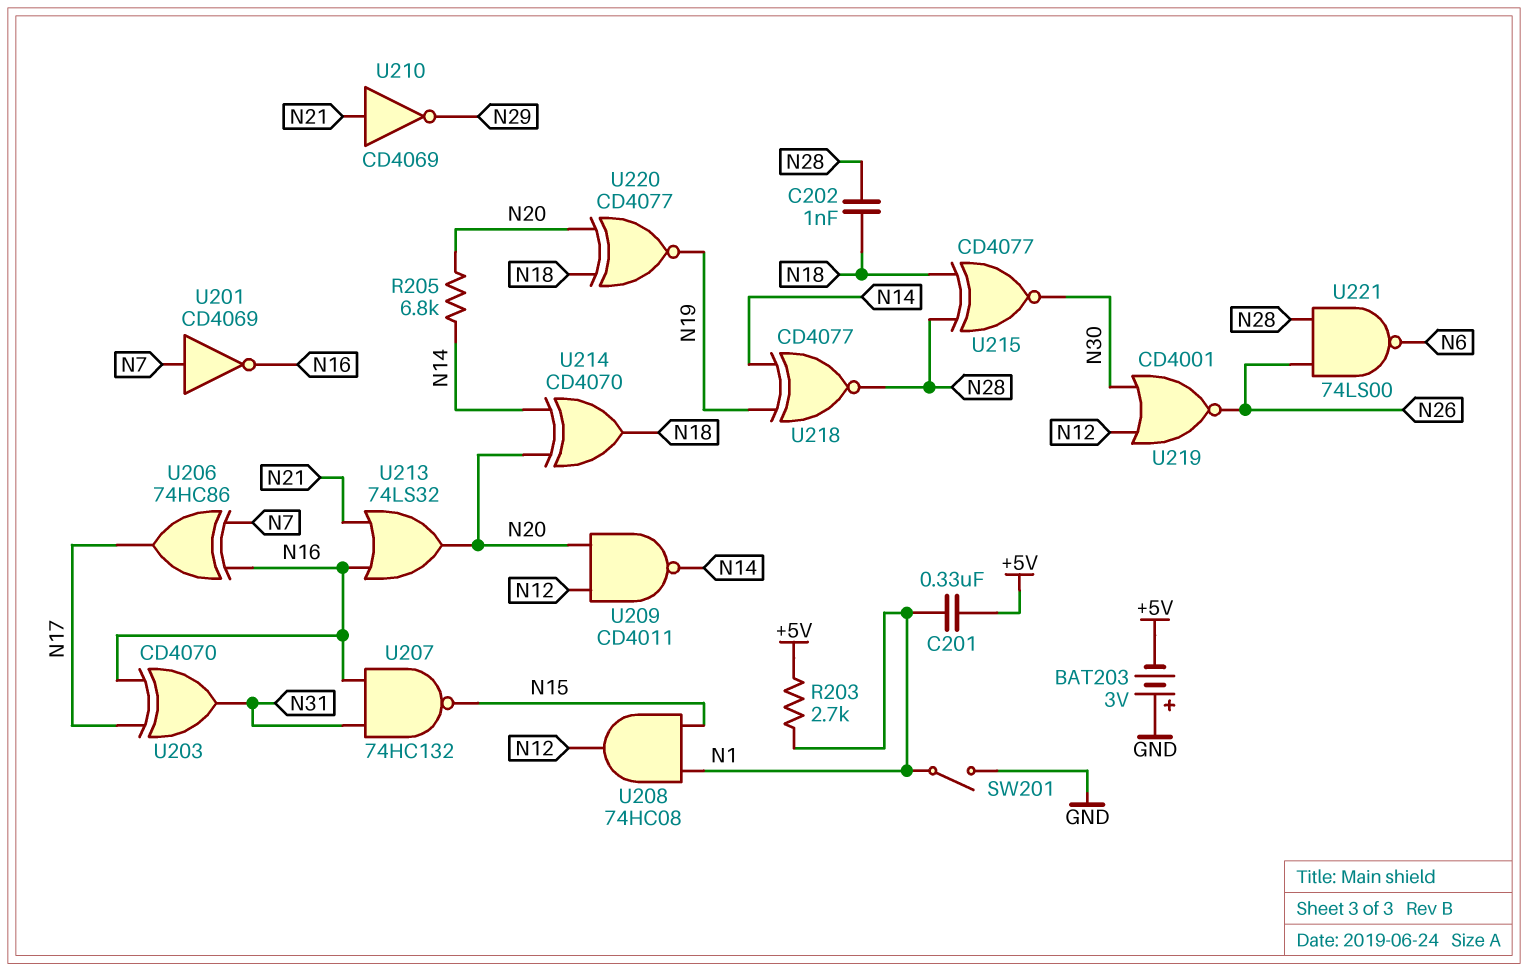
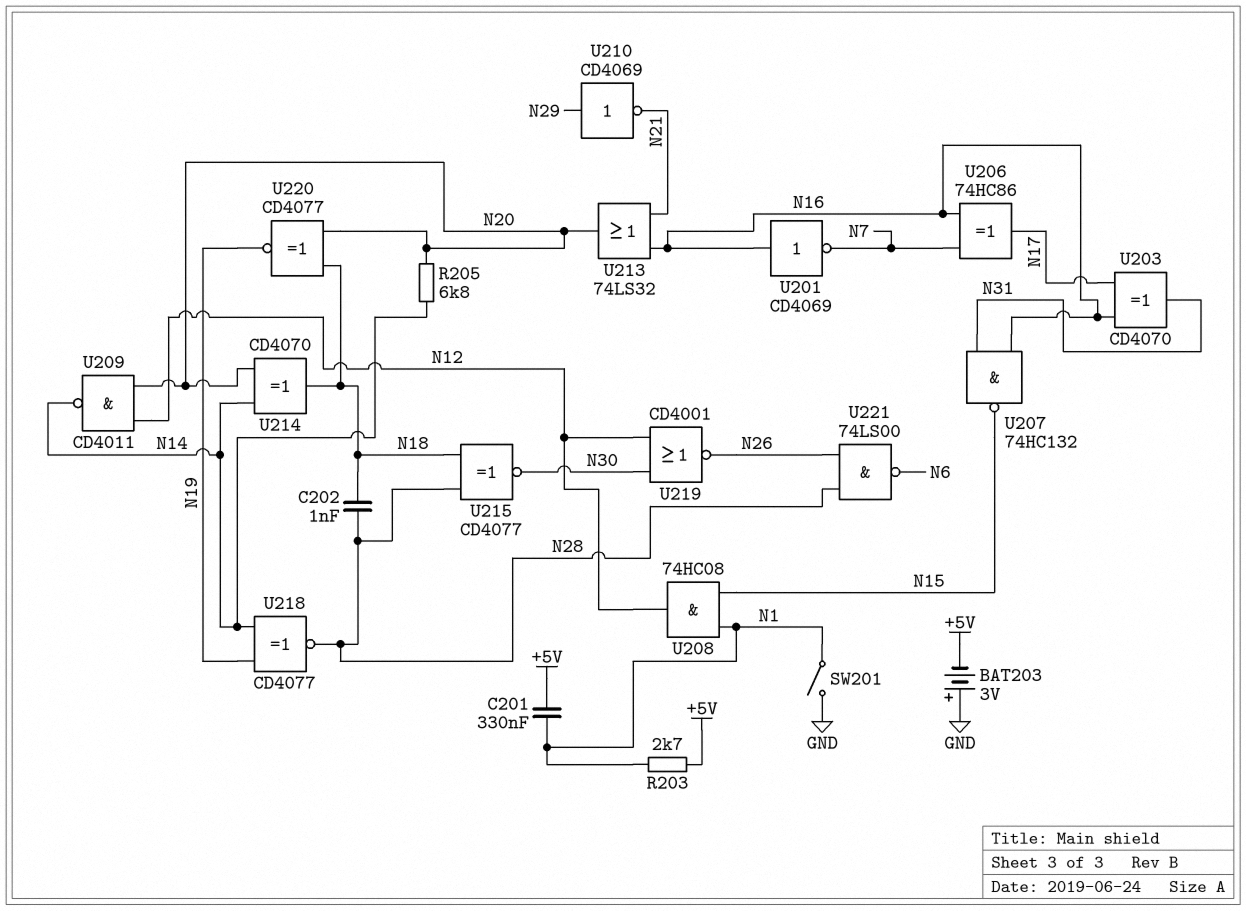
U201: NOT CD4069 (in N7, out N16) -> NOT CD4069 (in N16, out N7)
U210: NOT CD4069 (in N21, out N29) -> NOT CD4069 (in N29, out N21)

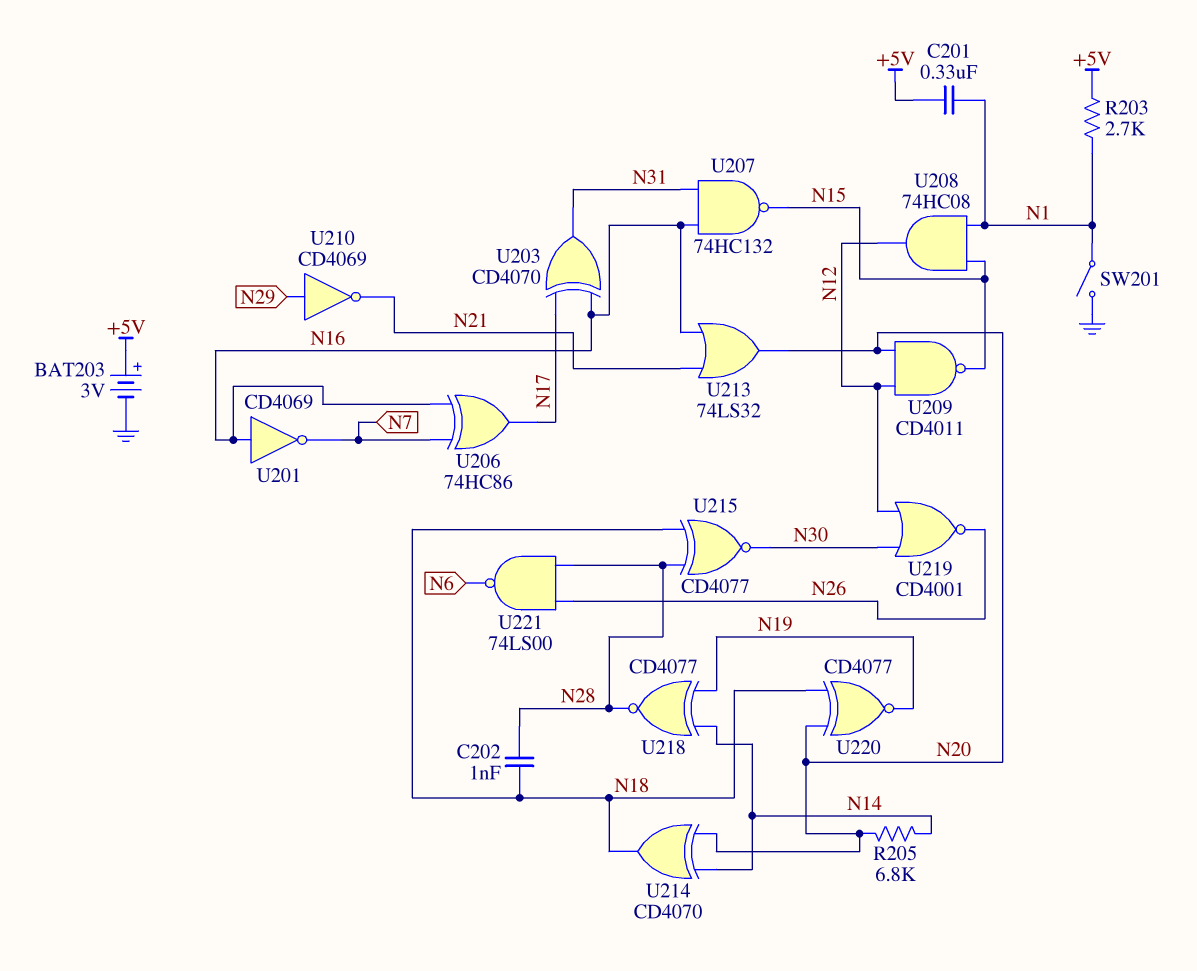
BAT203: 3V (plus GND, minus +5V) -> 3V (plus +5V, minus GND)
U209: NAND CD4011 (in N12, in N20, out N14) -> NAND CD4011 (in N12, in N20, out N15)

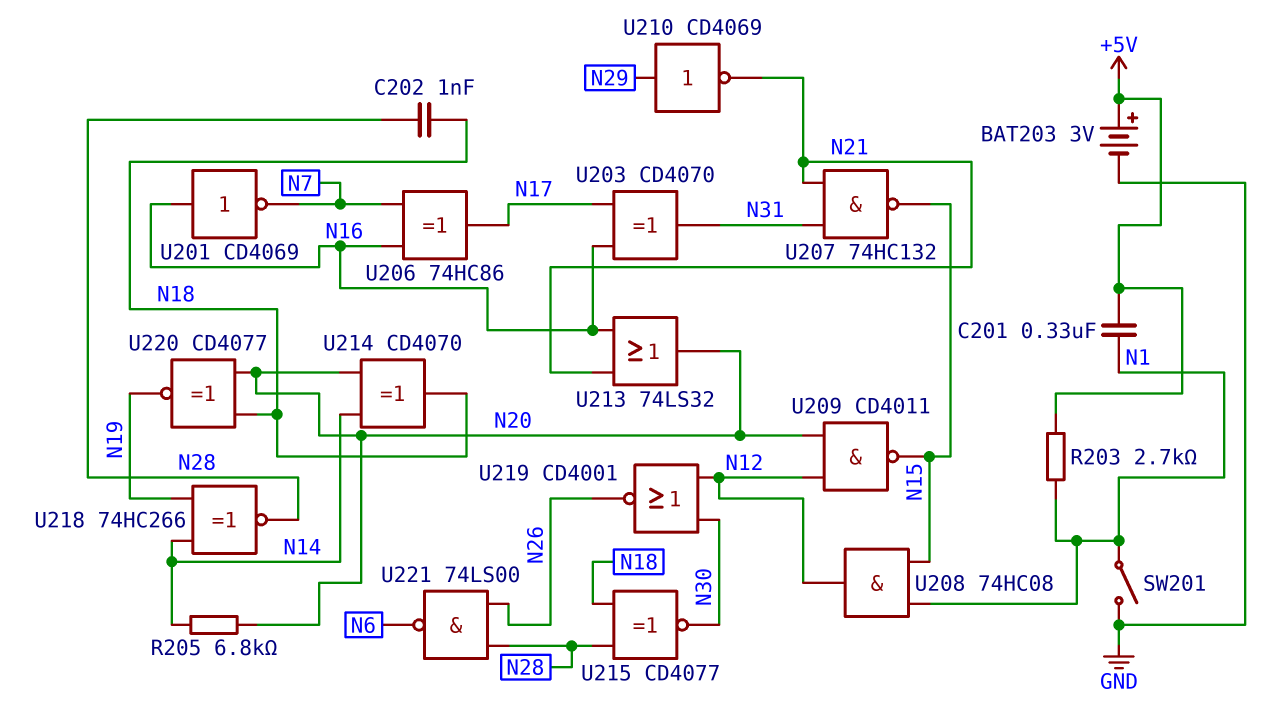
U207: NAND 74HC132 (in N16, in N31, out N15) -> NAND 74HC132 (in N21, in N31, out N15)
U218: XNOR CD4077 (in N14, in N19, out N28) -> XNOR 74HC266 (in N14, in N19, out N28)

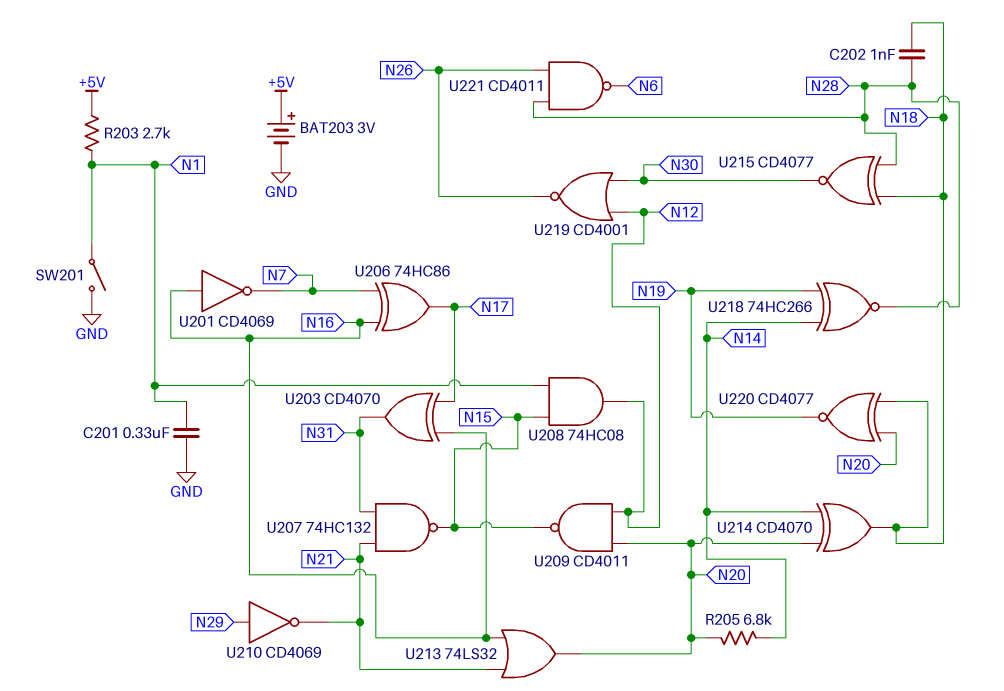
C201: 330nF (+5V, N1) -> 330nF (GND, N1)
U221: NAND 74LS00 (in N26, in N28, out N6) -> NAND CD4011 (in N26, in N28, out N6)

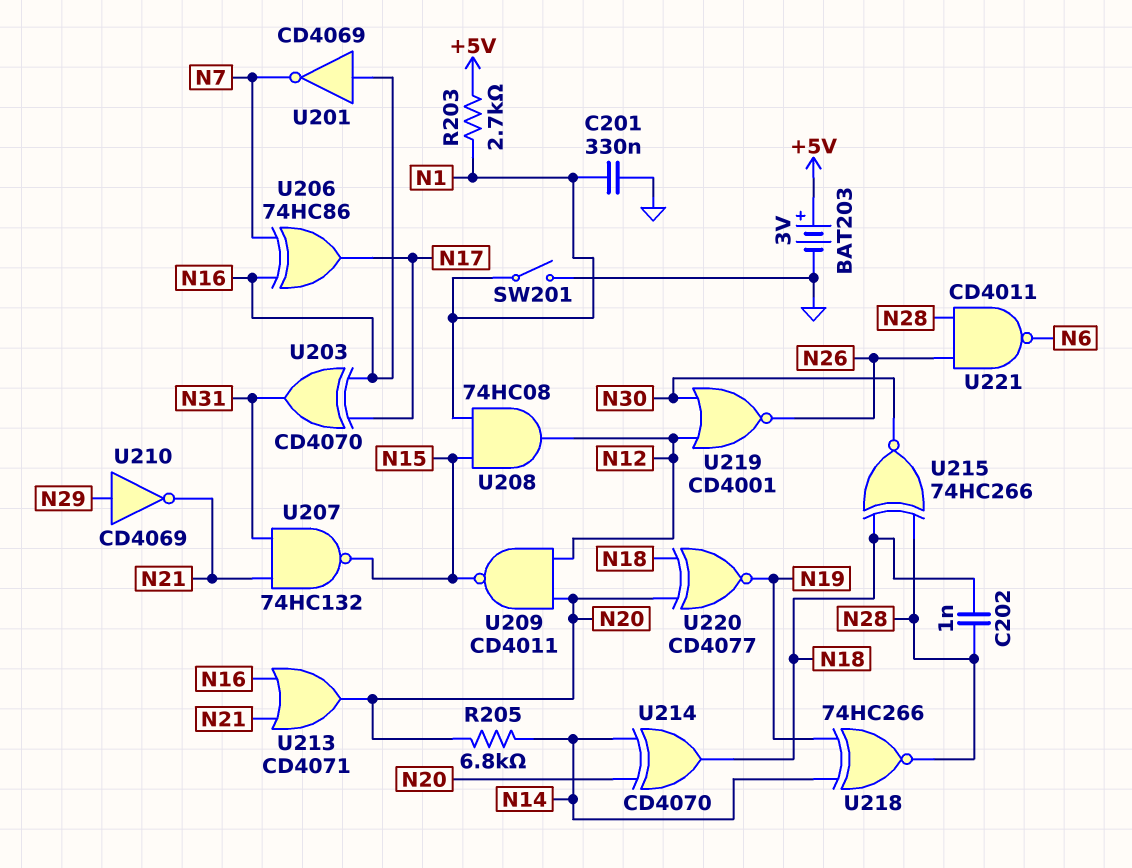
U213: OR 74LS32 (in N16, in N21, out N20) -> OR CD4071 (in N16, in N21, out N20)
U215: XNOR CD4077 (in N18, in N28, out N30) -> XNOR 74HC266 (in N18, in N28, out N30)

